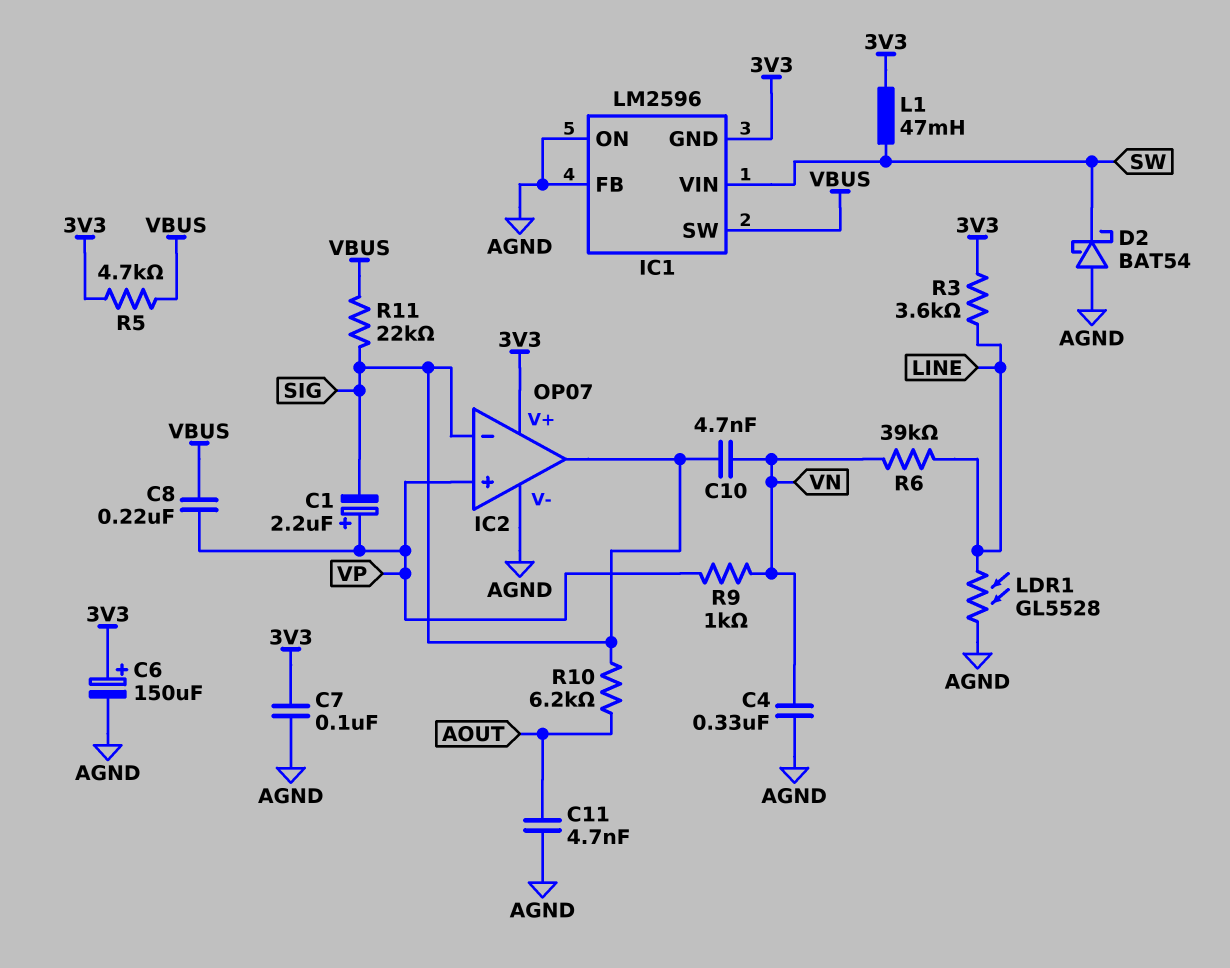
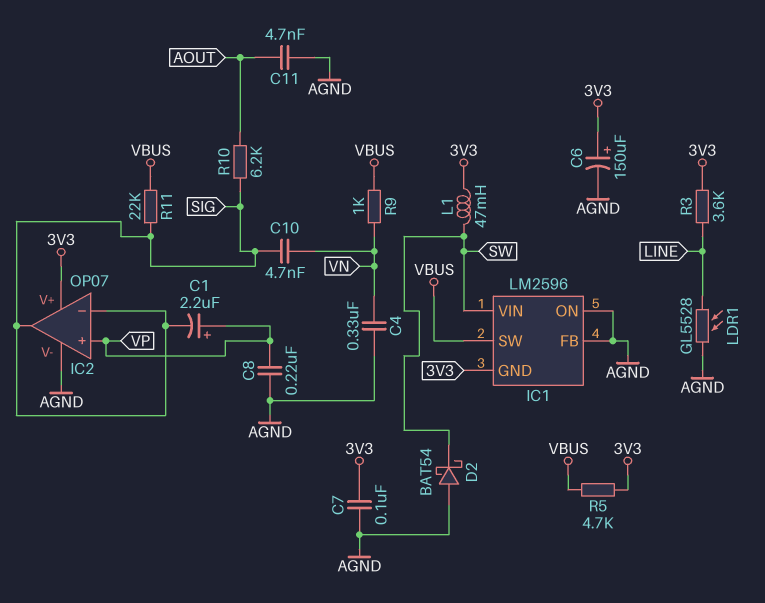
C8: 220nF (VBUS, VP) -> 220nF (AGND, VP)
R6: 39k (LINE, VN) -> none
R9: 1k (VN, VP) -> 1k (VBUS, VN)

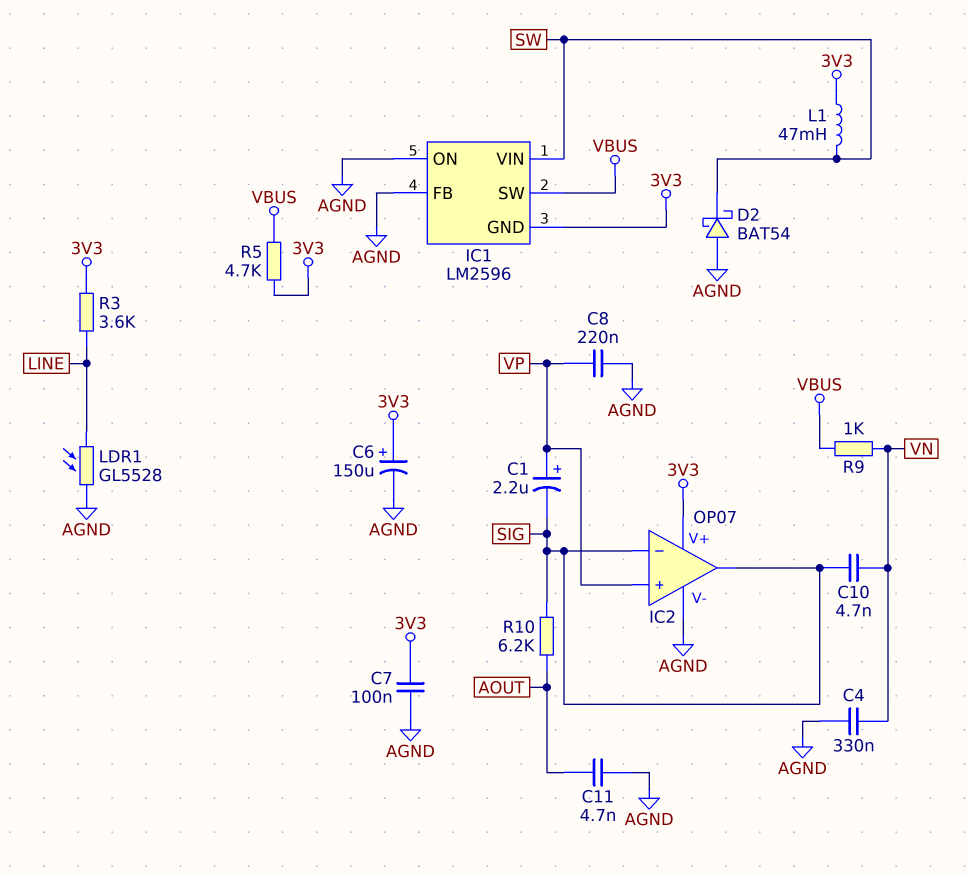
R11: 22k (SIG, VBUS) -> none

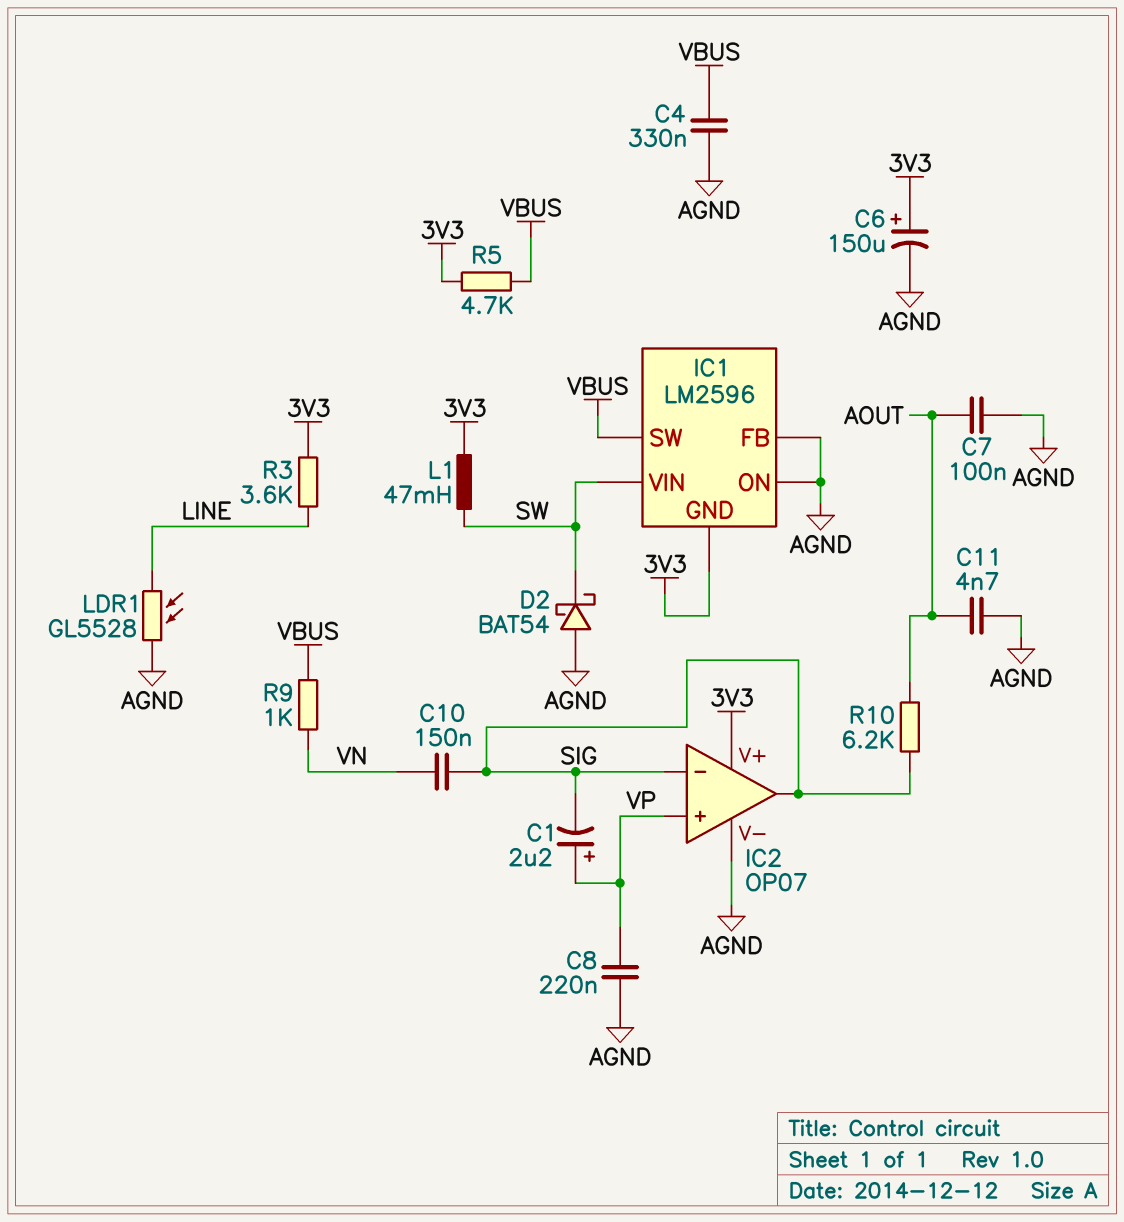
C4: 330nF (AGND, VN) -> 330nF (AGND, VBUS)
C7: 100nF (3V3, AGND) -> 100nF (AGND, AOUT)
C10: 4.7nF (SIG, VN) -> 150nF (SIG, VN)

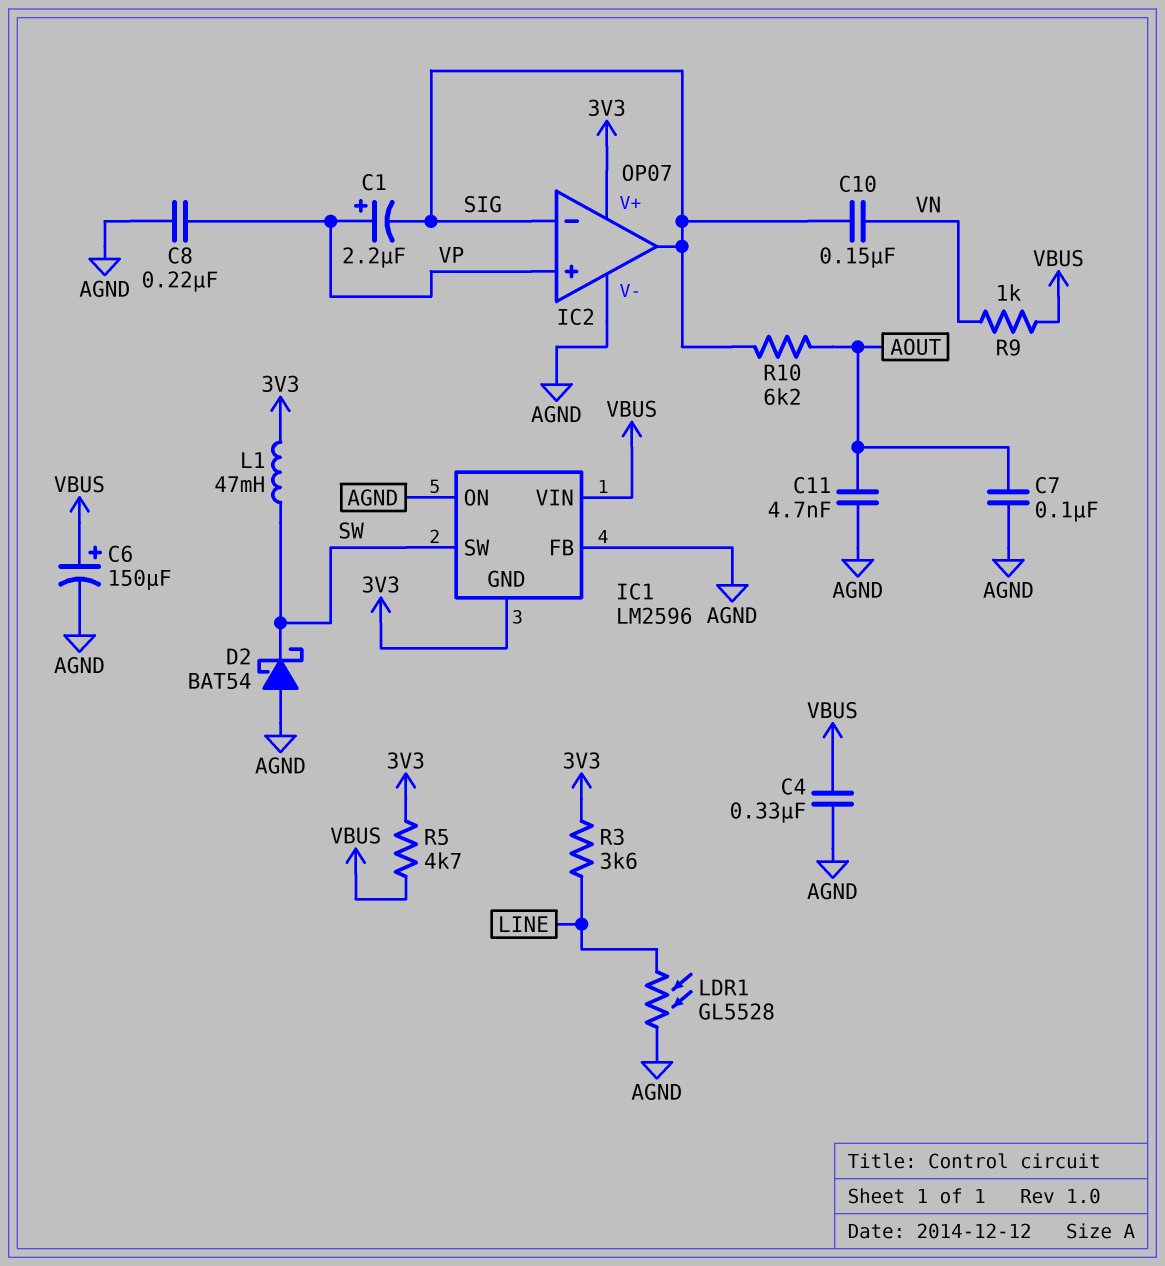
C6: 150uF (plus 3V3, minus AGND) -> 150uF (plus VBUS, minus AGND)
IC1 pin SW: VBUS -> SW
IC1 pin VIN: SW -> VBUS

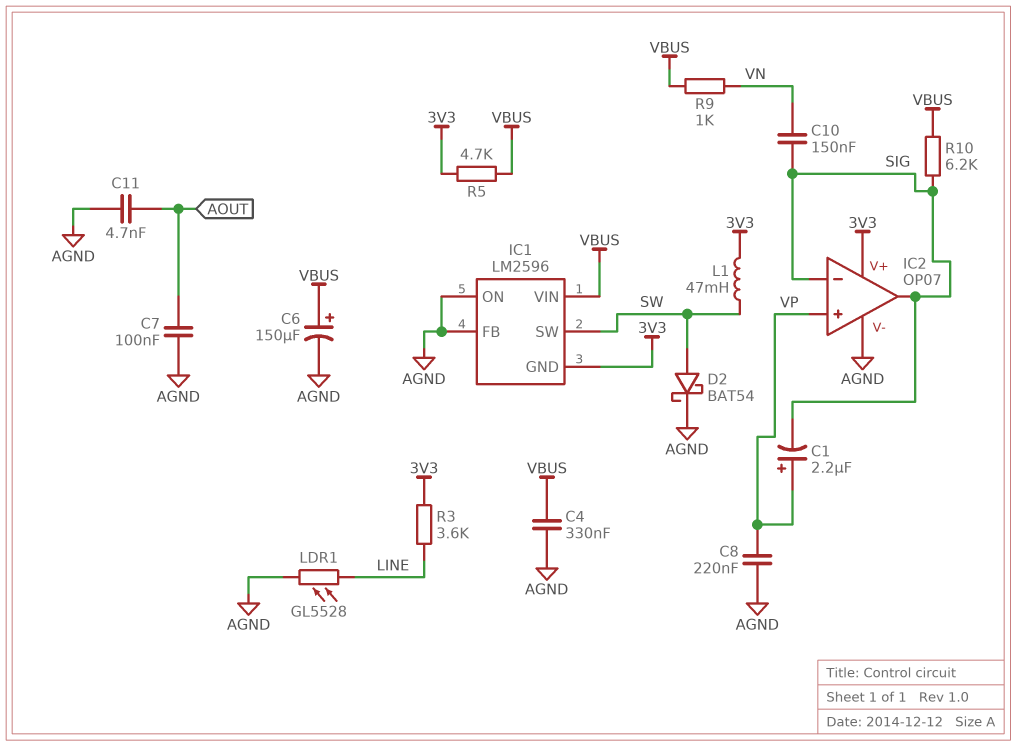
D2: schottky BAT54 (A AGND, K SW) -> schottky BAT54 (A SW, K AGND)
R10: 6.2k (AOUT, SIG) -> 6.2k (SIG, VBUS)

